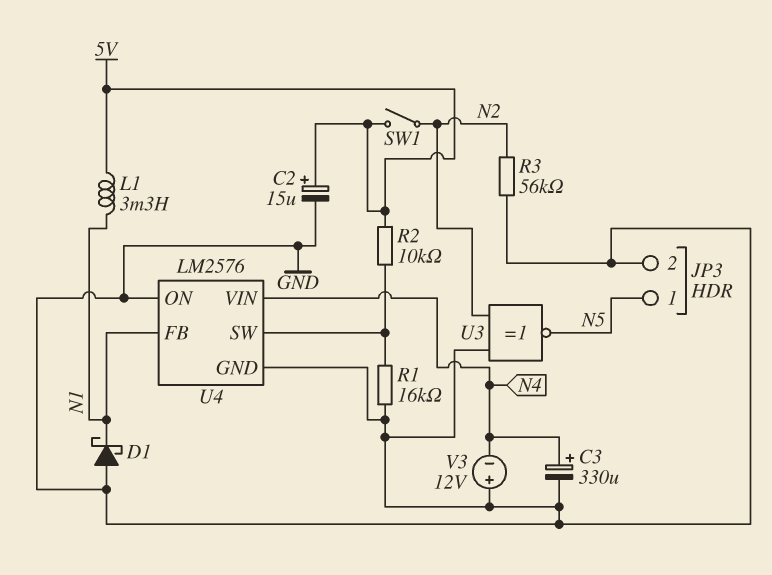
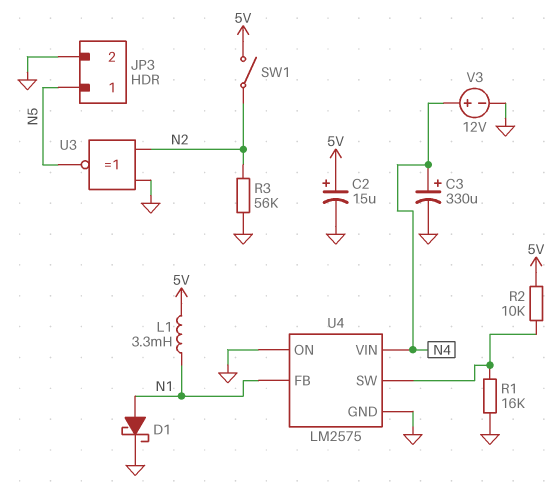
D1: schottky (A GND, K N1) -> schottky (A N1, K GND)
U4: LM2576 -> LM2575
V3: 12V (plus GND, minus N4) -> 12V (plus N4, minus GND)

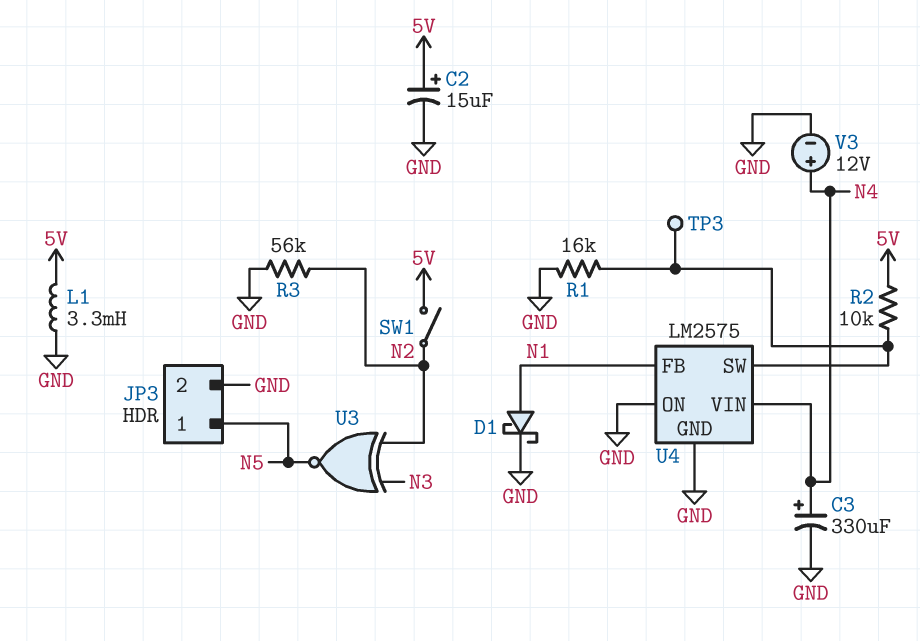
L1: 3.3mH (5V, N1) -> 3.3mH (5V, GND)
TP3: none -> test point (U4/SW)
U3: XNOR (in GND, in N2, out N5) -> XNOR (in N2, in N3, out N5)

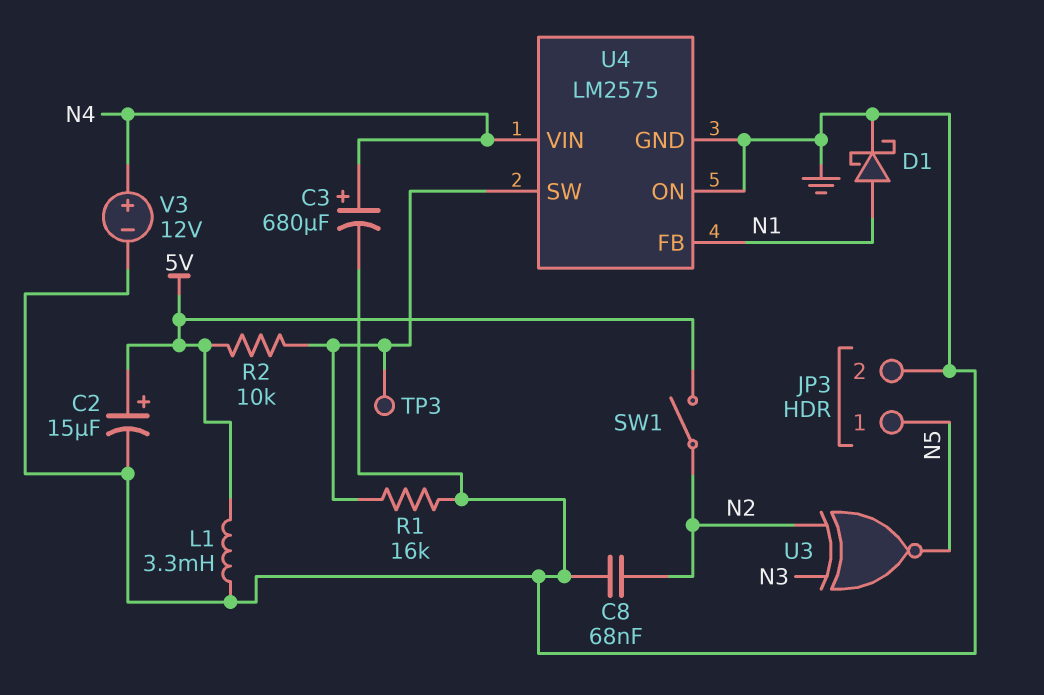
C3: 330uF (plus N4, minus GND) -> 680uF (plus N4, minus GND)
C8: none -> 68nF (GND, N2)
R3: 56k (GND, N2) -> none

